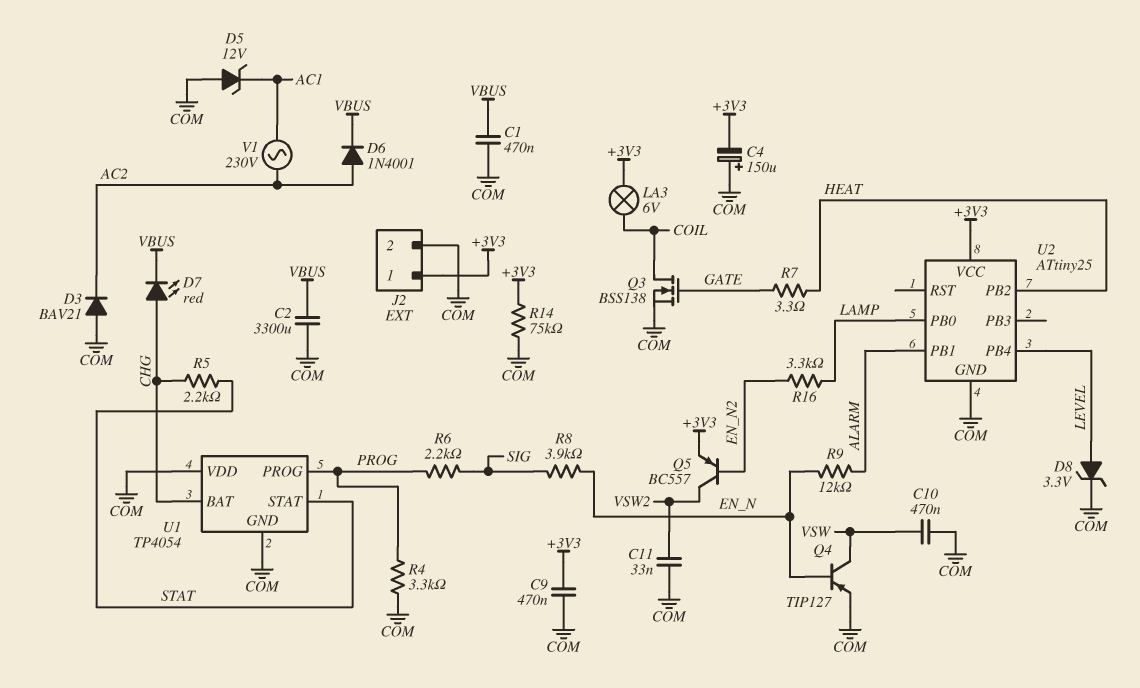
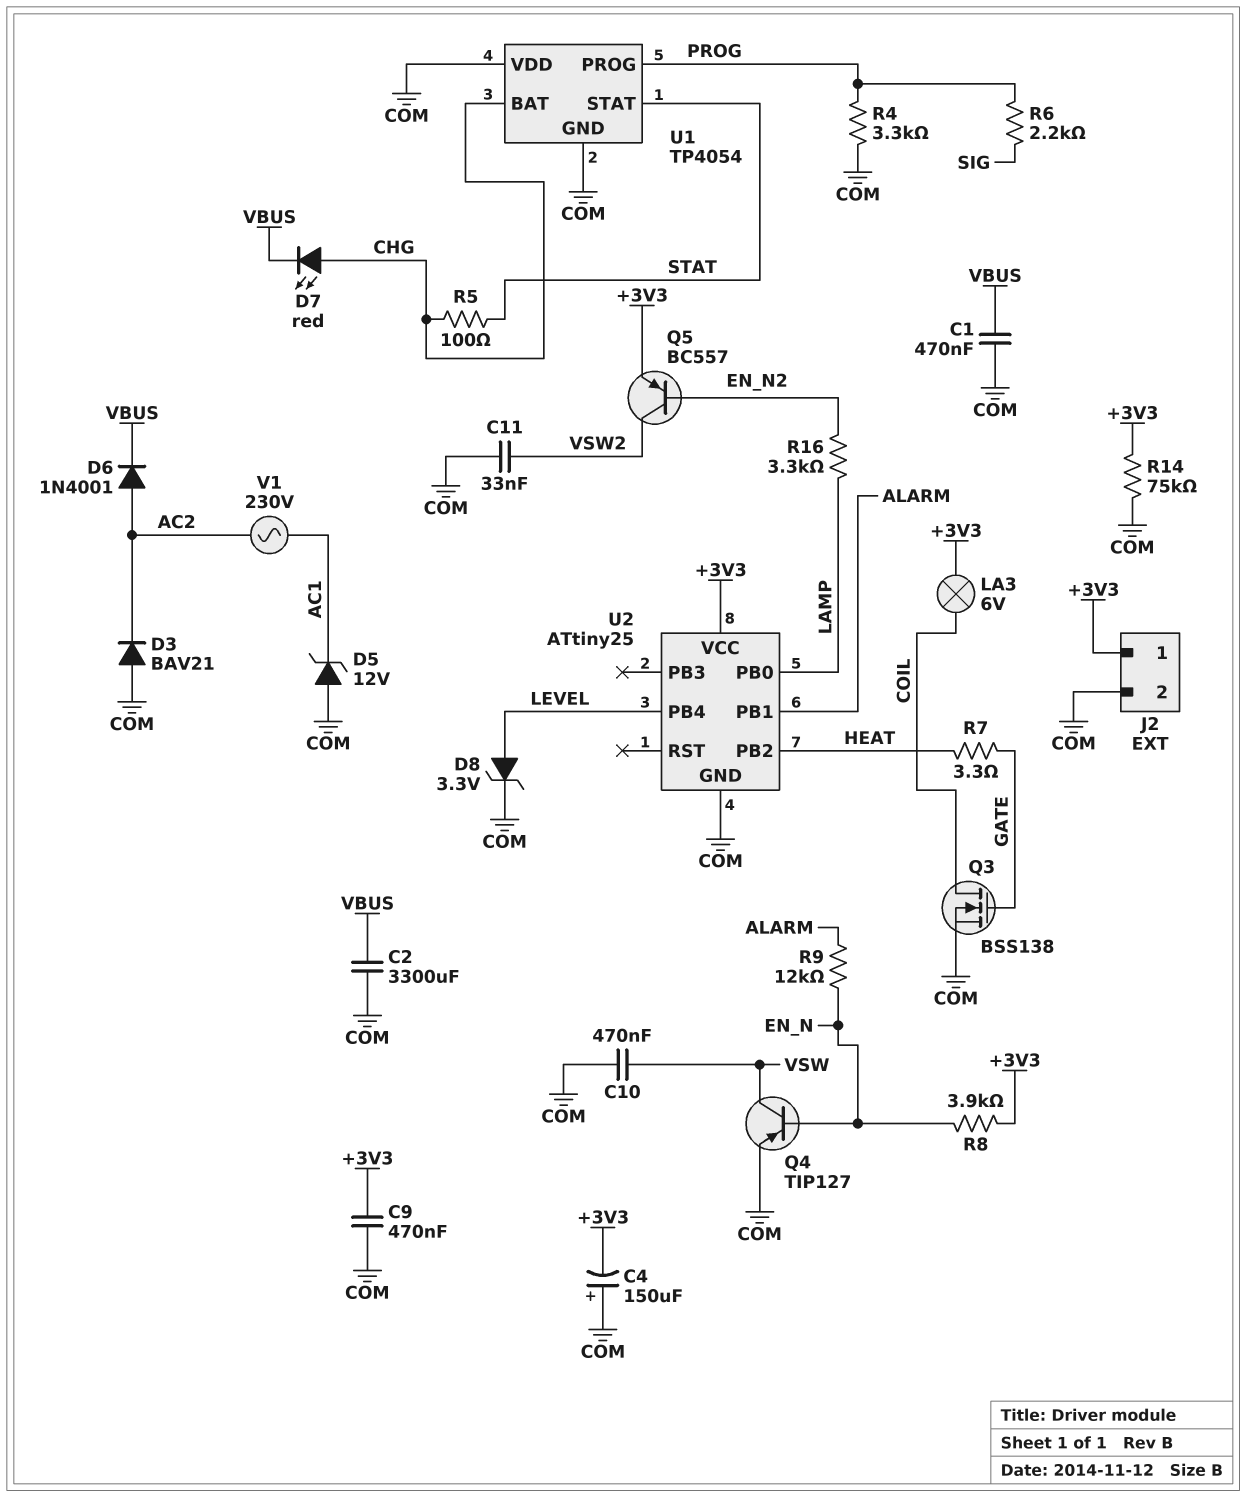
R5: 2.2k (CHG, STAT) -> 100 (CHG, STAT)
R8: 3.9k (EN_N, SIG) -> 3.9k (+3V3, EN_N)

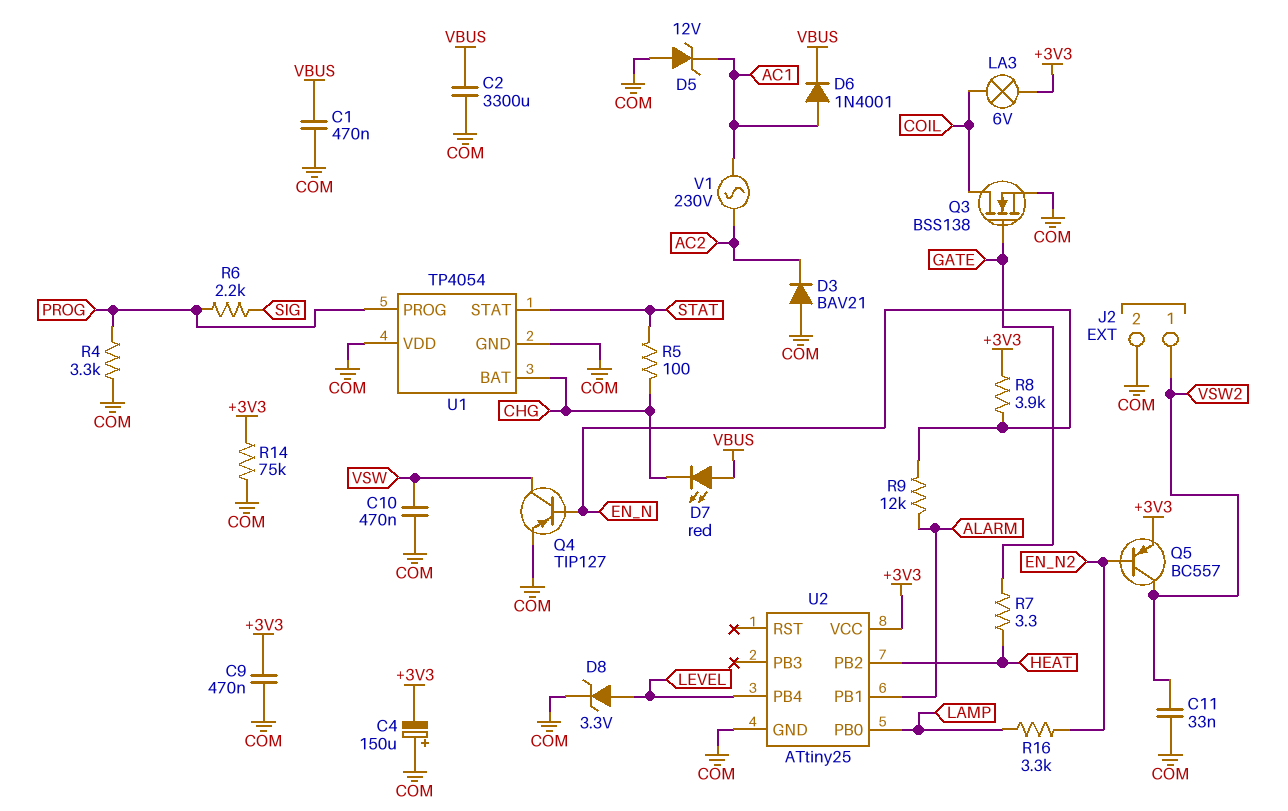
D6: diode 1N4001 (A AC2, K VBUS) -> diode 1N4001 (A AC1, K VBUS)
D7: LED red (A CHG, K VBUS) -> LED red (A VBUS, K CHG)
J2 pin 1: +3V3 -> VSW2

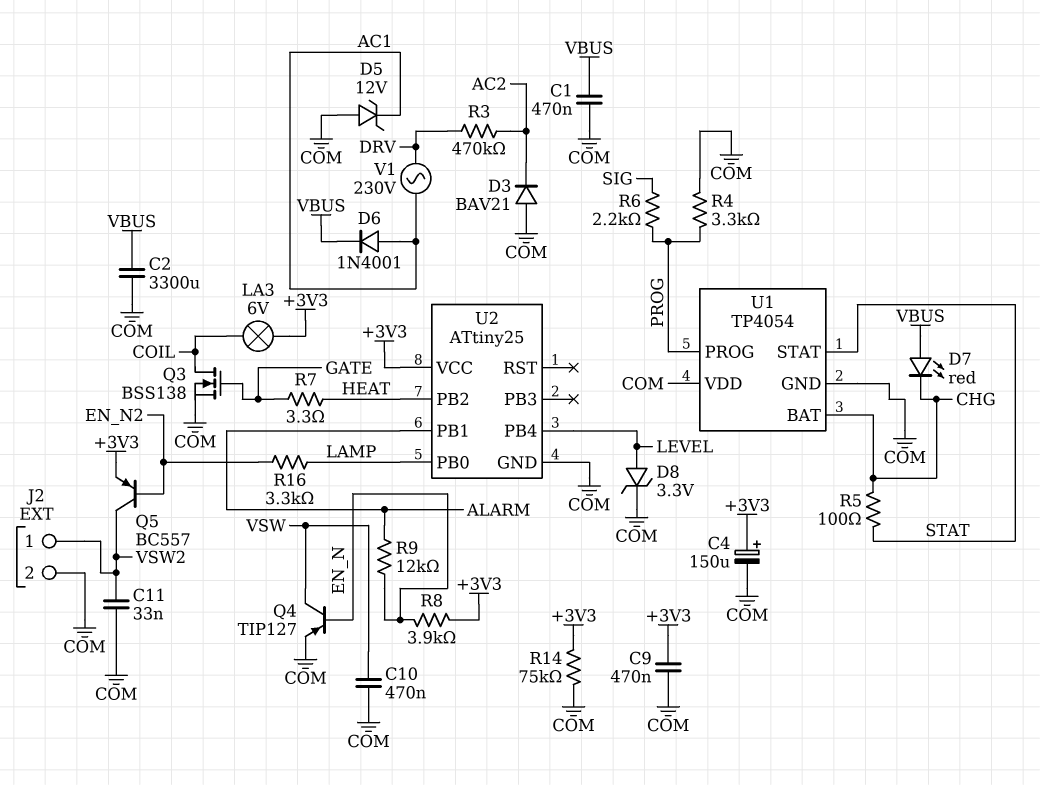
C4: 150uF (plus COM, minus +3V3) -> 150uF (plus +3V3, minus COM)
R3: none -> 470k (AC2, DRV)
V1: AC 230V (AC1, AC2) -> AC 230V (AC1, DRV)

